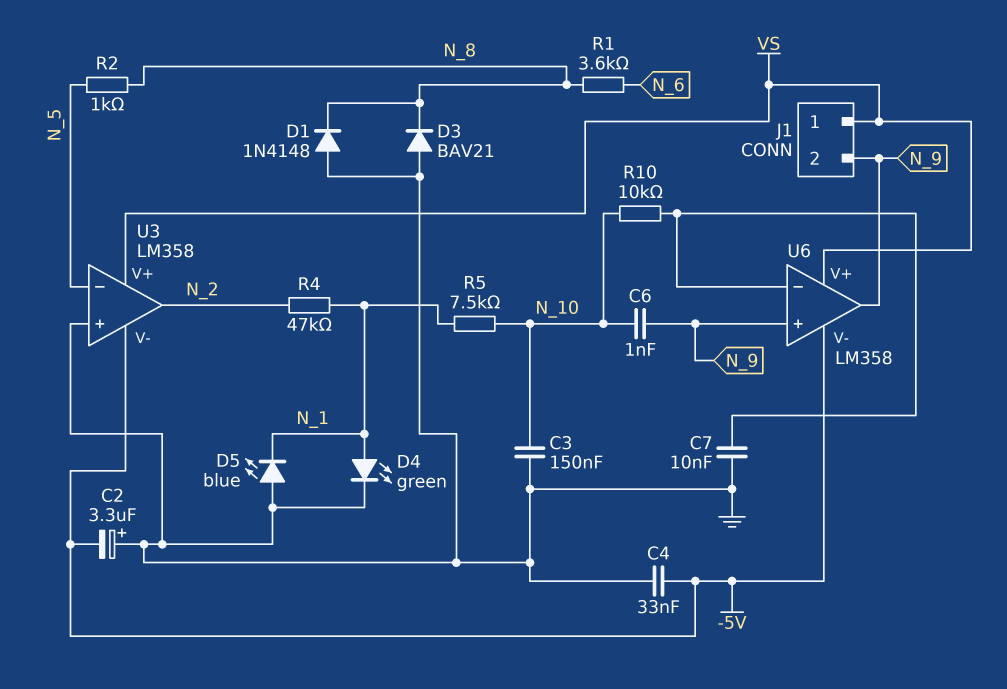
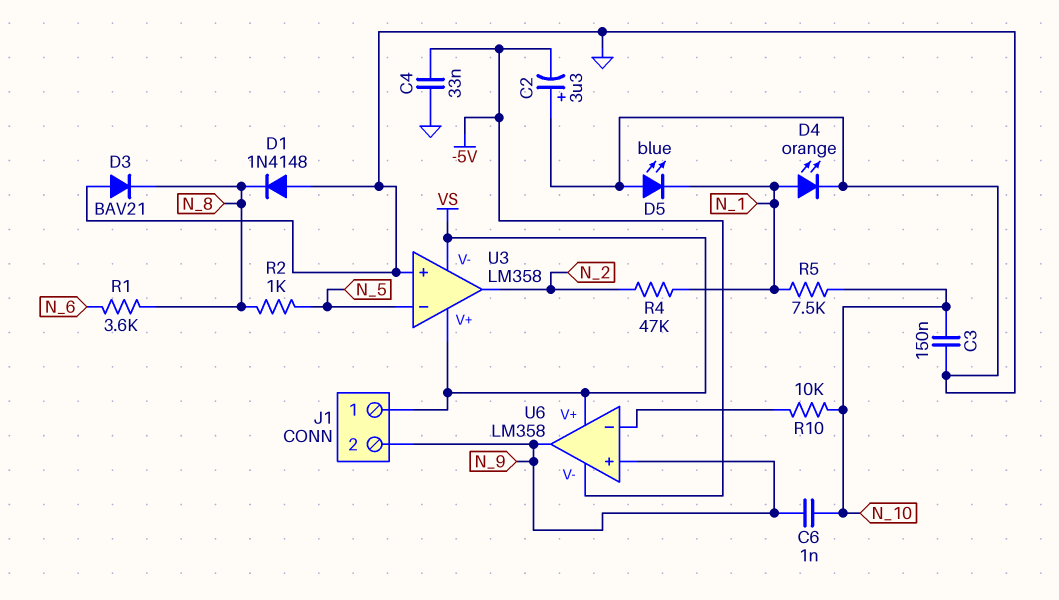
C7: 10nF (GND, U6/in-) -> none
D4: LED green (A N_1, K GND) -> LED orange (A N_1, K GND)
U3 pin V-: -5V -> VS

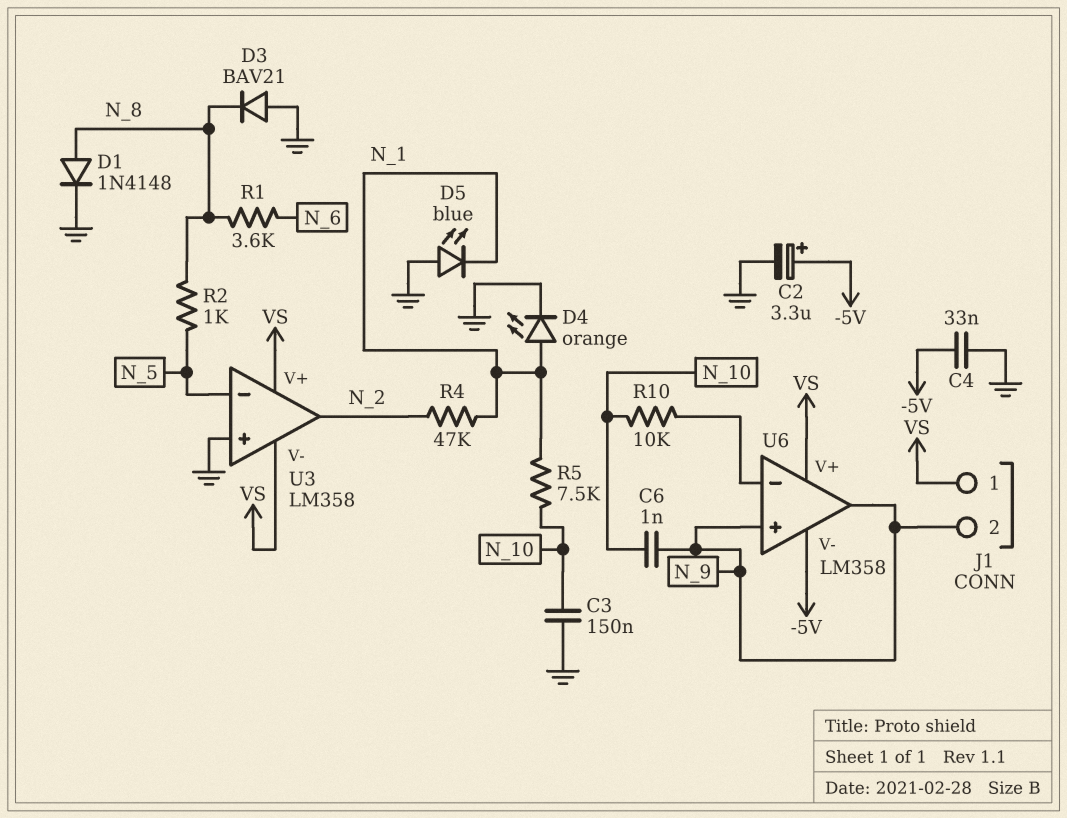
C2: 3.3uF (plus GND, minus -5V) -> 3.3uF (plus -5V, minus GND)
D1: diode 1N4148 (A GND, K N_8) -> diode 1N4148 (A N_8, K GND)

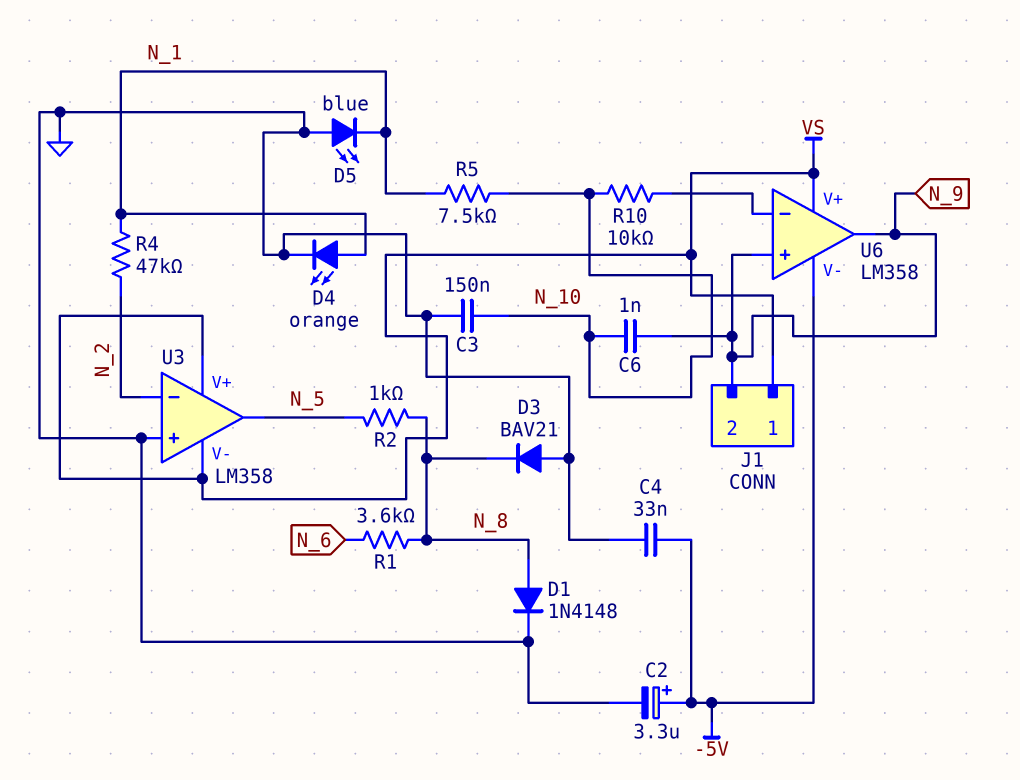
U3 pin in-: N_5 -> N_2
U3 pin out: N_2 -> N_5

